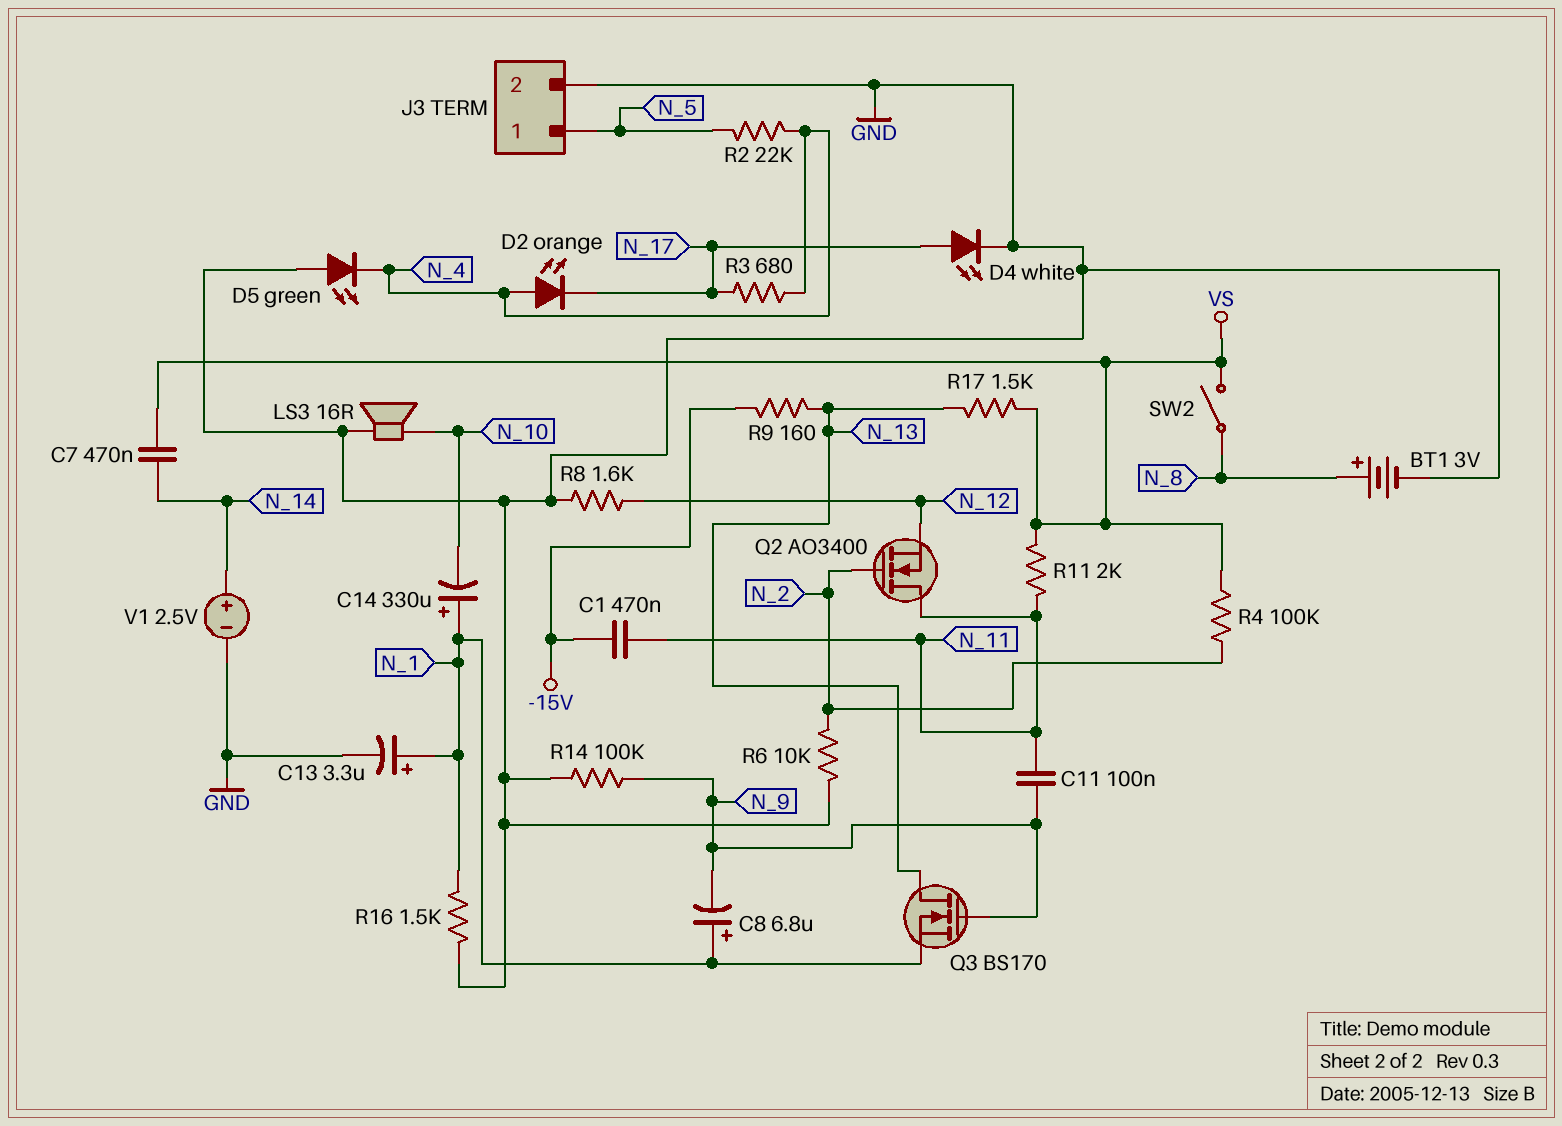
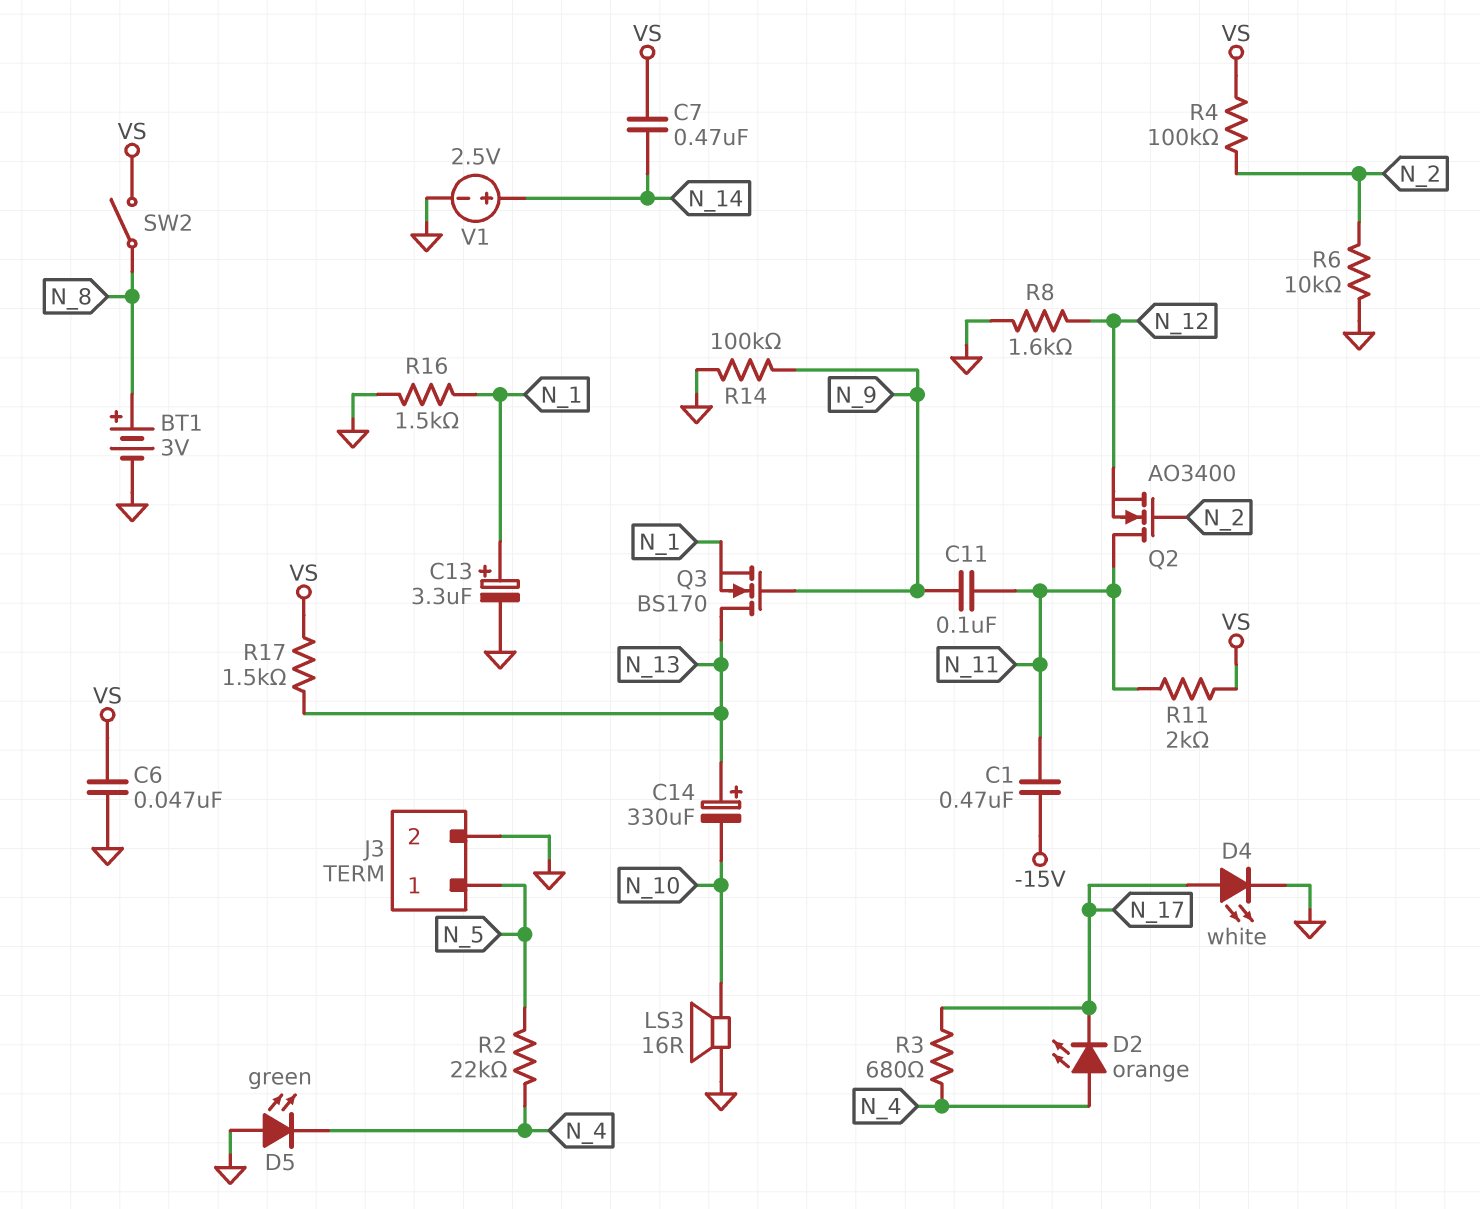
C6: none -> 47nF (GND, VS)
C8: 6.8uF (plus N_1, minus N_9) -> none
C14: 330uF (plus N_1, minus N_10) -> 330uF (plus N_13, minus N_10)
R9: 160 (-15V, N_13) -> none

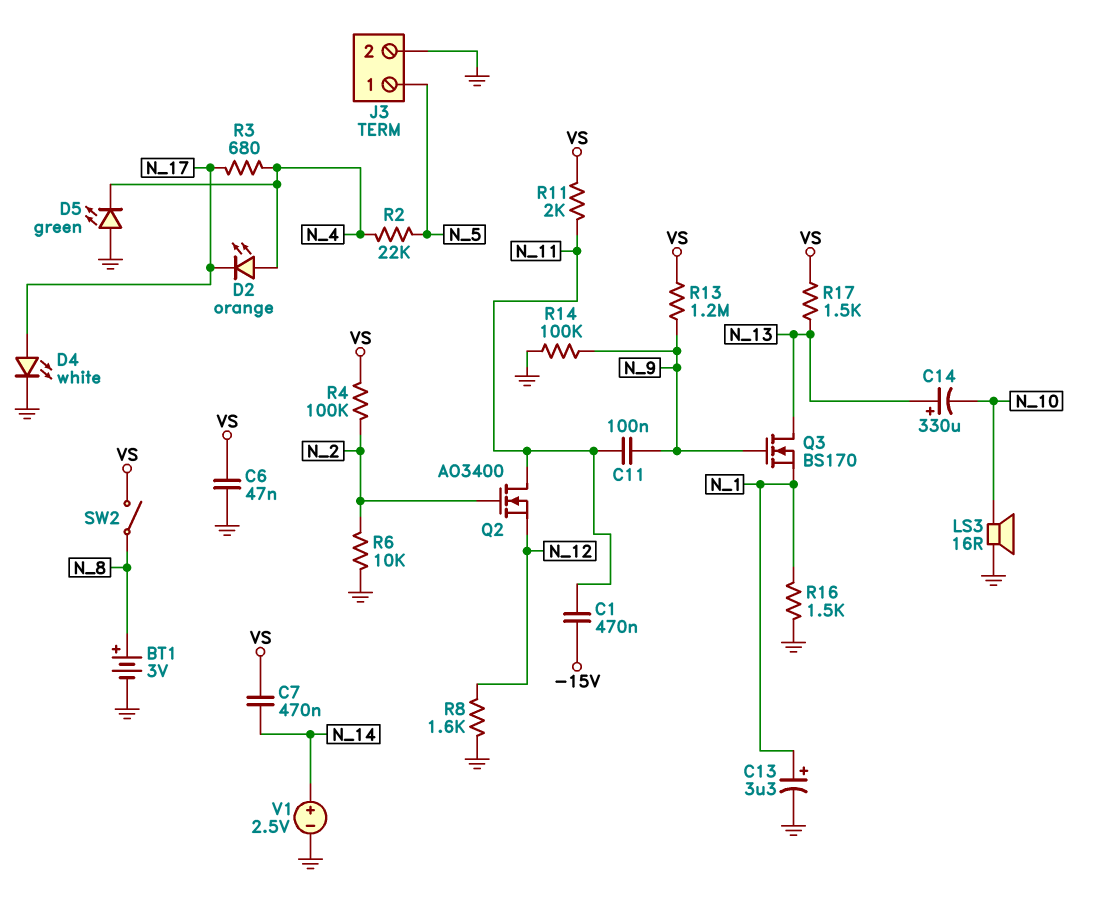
R13: none -> 1.2M (N_9, VS)

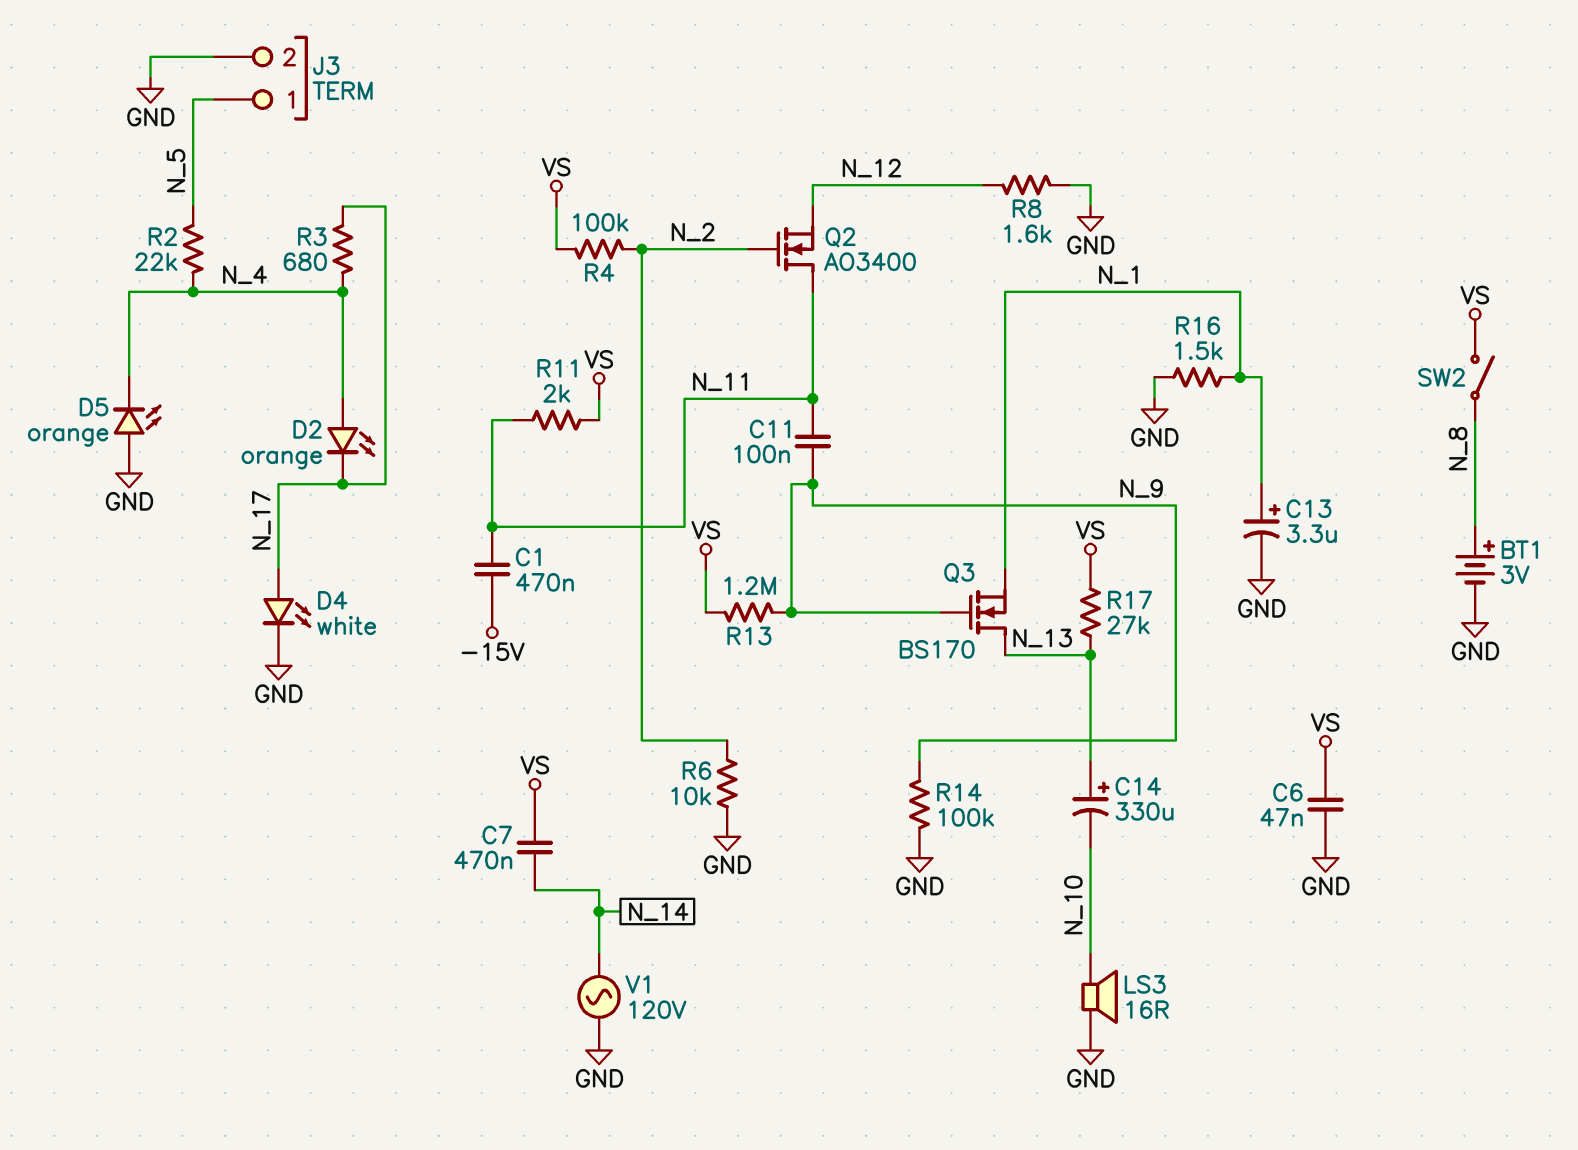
D5: LED green (A GND, K N_4) -> LED orange (A GND, K N_4)
R17: 1.5k (N_13, VS) -> 27k (N_13, VS)
V1: 2.5V (plus N_14, minus GND) -> AC 120V (GND, N_14)

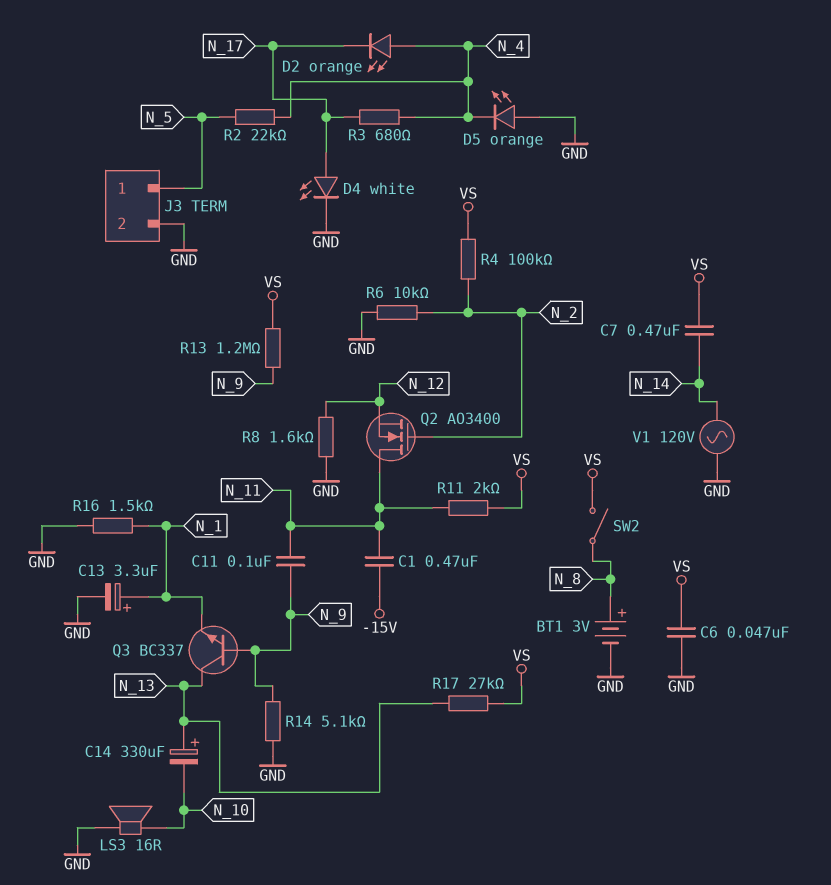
Q3: NMOS BS170 (G N_9, D N_13, S N_1) -> NPN BC337 (B N_9, C N_13, E N_1)
R14: 100k (GND, N_9) -> 5.1k (GND, N_9)

